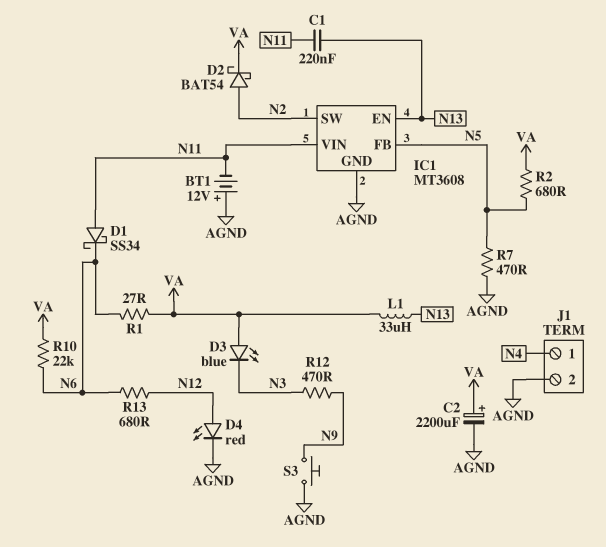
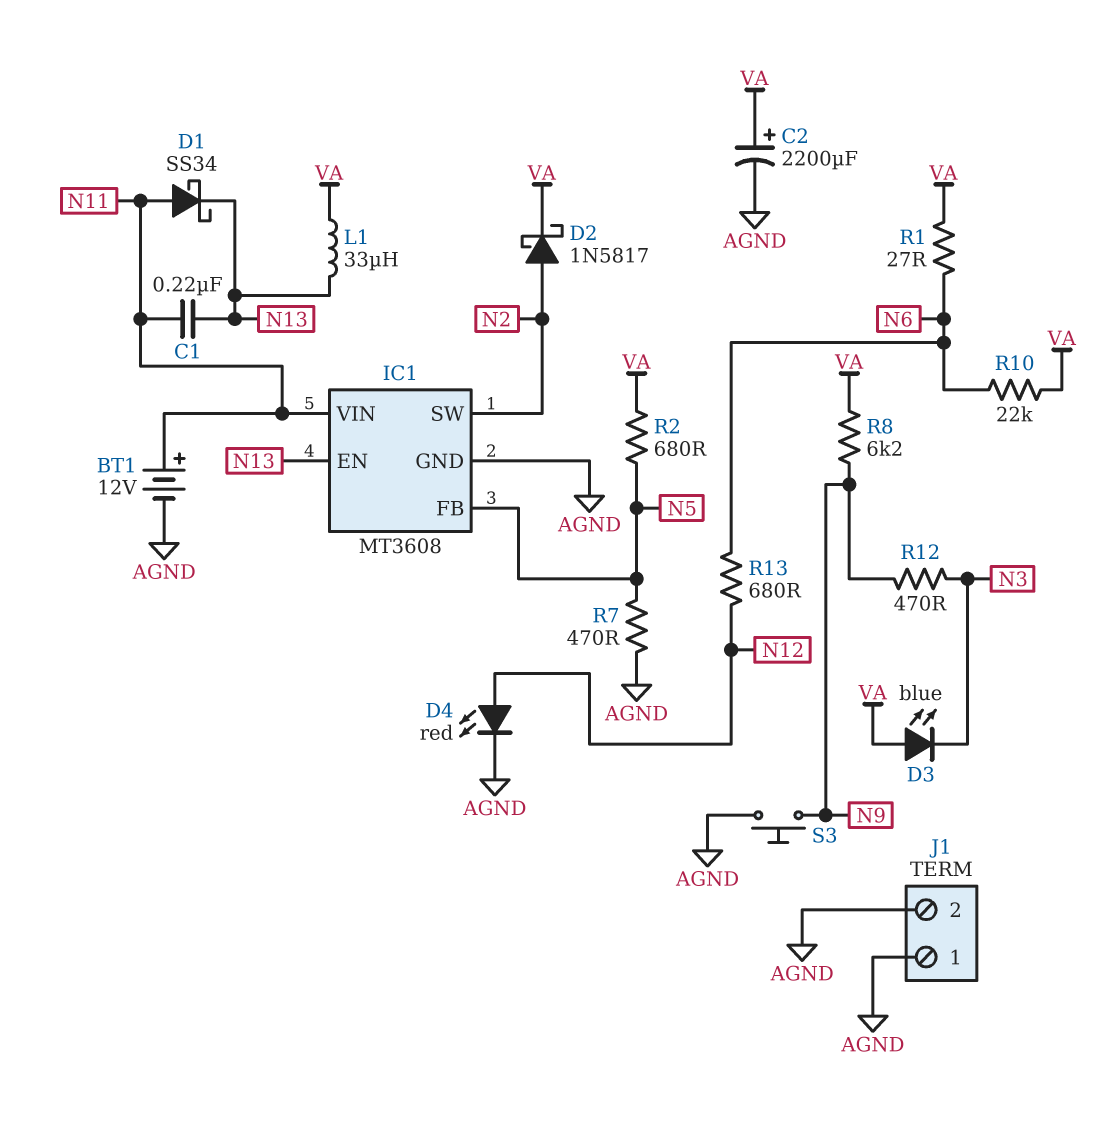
BT1: 12V (plus AGND, minus N11) -> 12V (plus N11, minus AGND)
D1: schottky SS34 (A N11, K N6) -> schottky SS34 (A N11, K N13)
D2: schottky BAT54 (A N2, K VA) -> schottky 1N5817 (A N2, K VA)
J1 pin 1: N4 -> AGND
R8: none -> 6.2k (N9, VA)

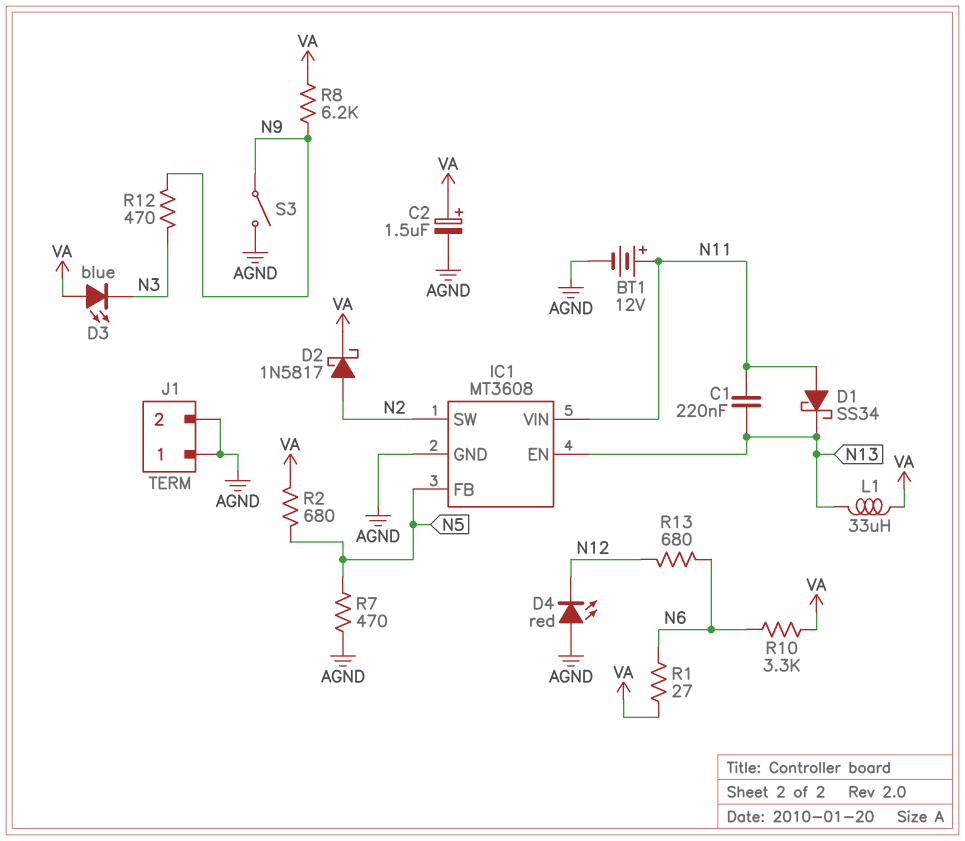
C2: 2200uF (plus VA, minus AGND) -> 1.5uF (plus VA, minus AGND)
D4: LED red (A N12, K AGND) -> LED red (A AGND, K N12)
R10: 22k (N6, VA) -> 3.3k (N6, VA)
S3: button (AGND, N9) -> switch (AGND, N9)

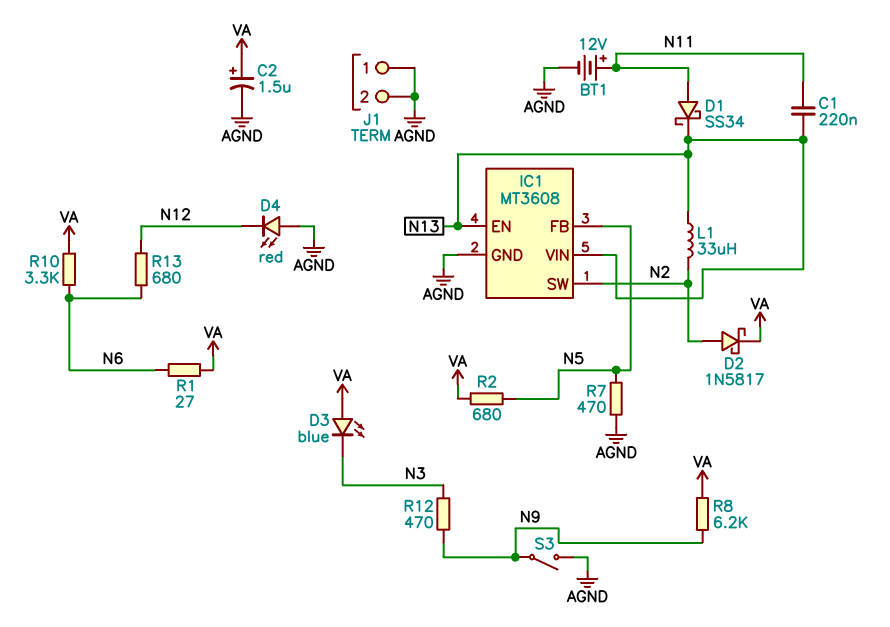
IC1 pin VIN: N11 -> N13
L1: 33uH (N13, VA) -> 33uH (N2, N13)

